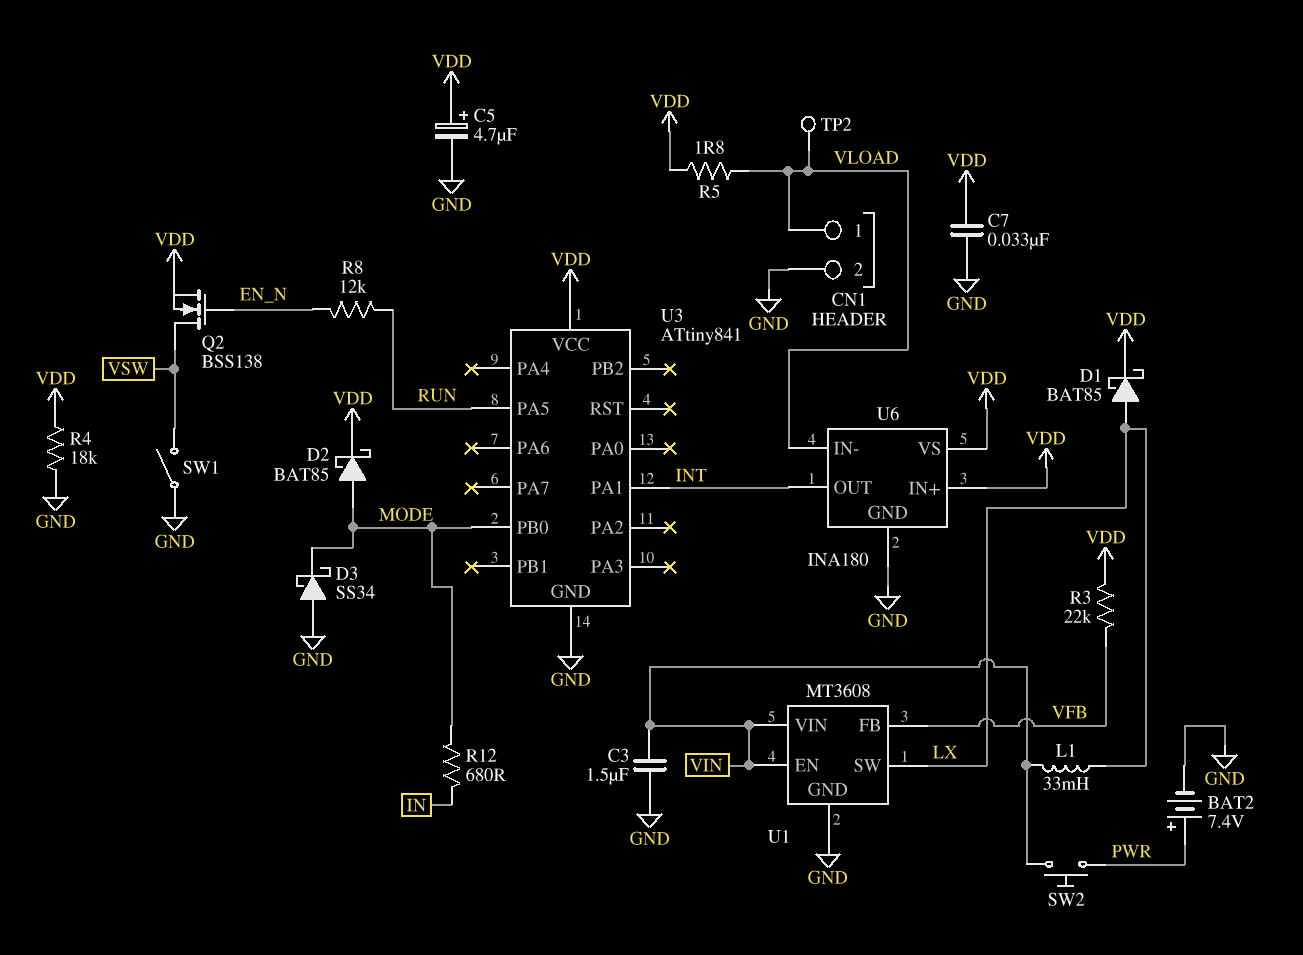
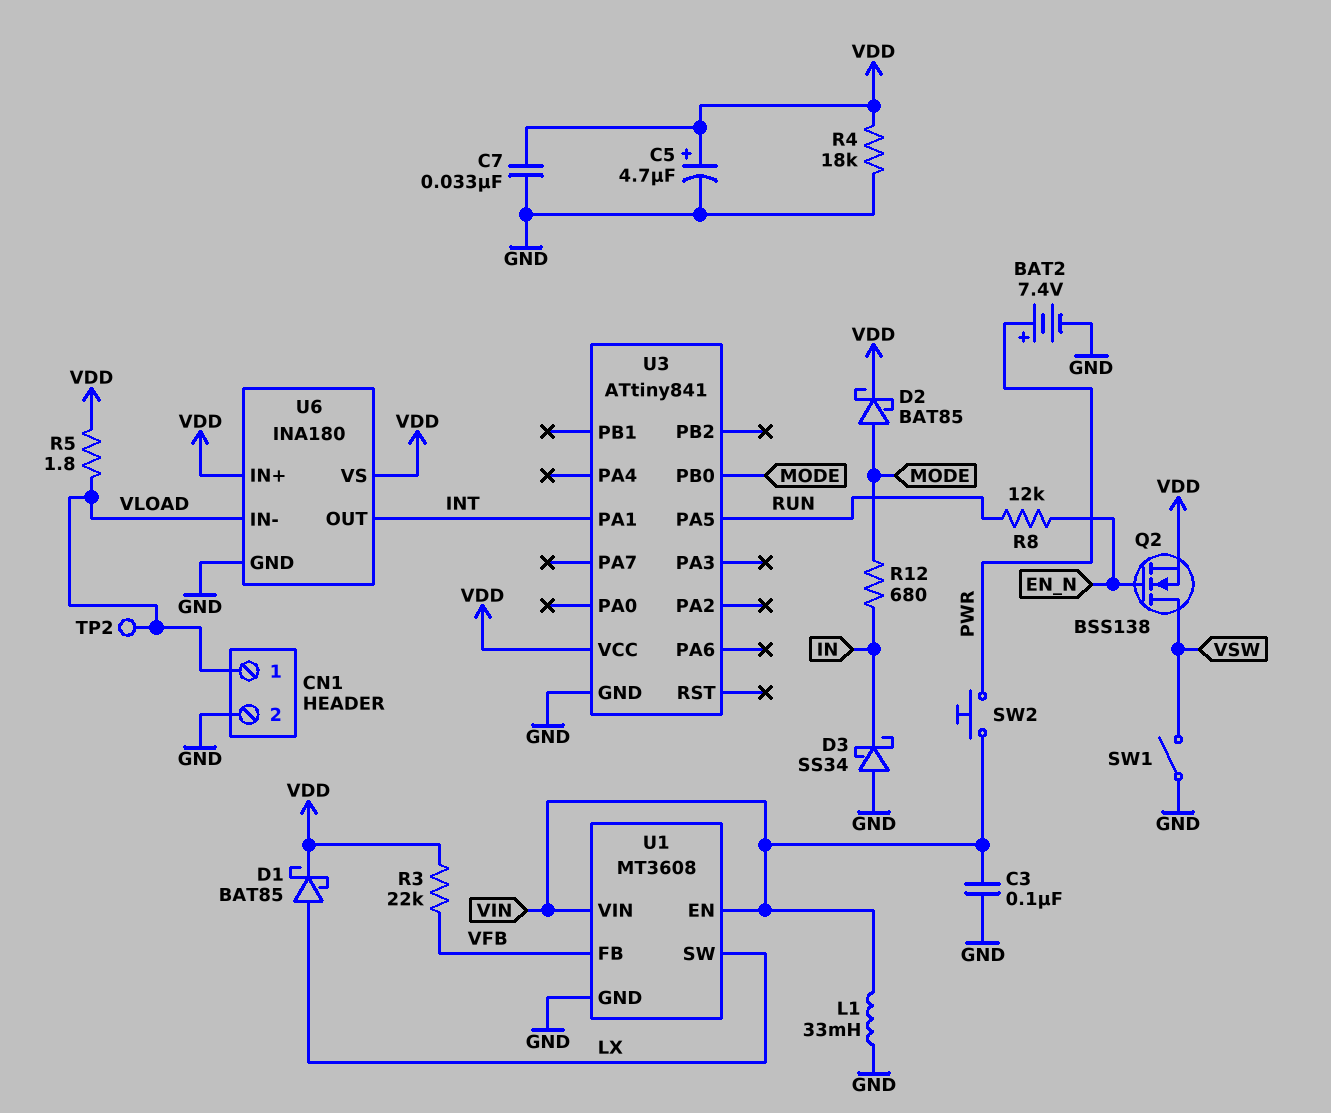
C3: 1.5uF (GND, VIN) -> 100nF (GND, VIN)
D3: schottky SS34 (A GND, K MODE) -> schottky SS34 (A GND, K IN)
L1: 33mH (LX, VIN) -> 33mH (GND, VIN)

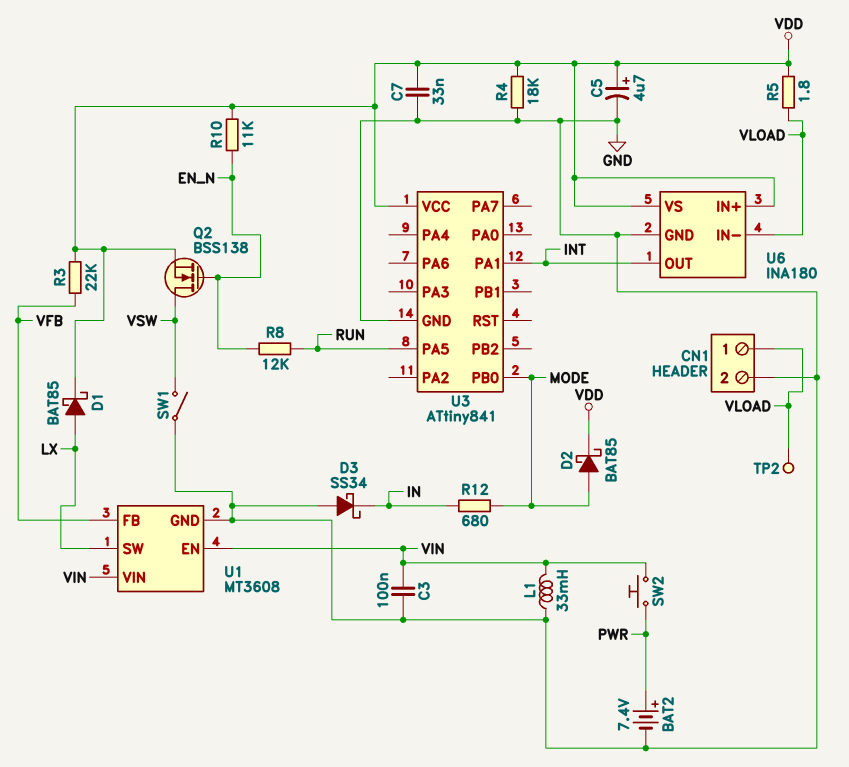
R10: none -> 11k (EN_N, VDD)

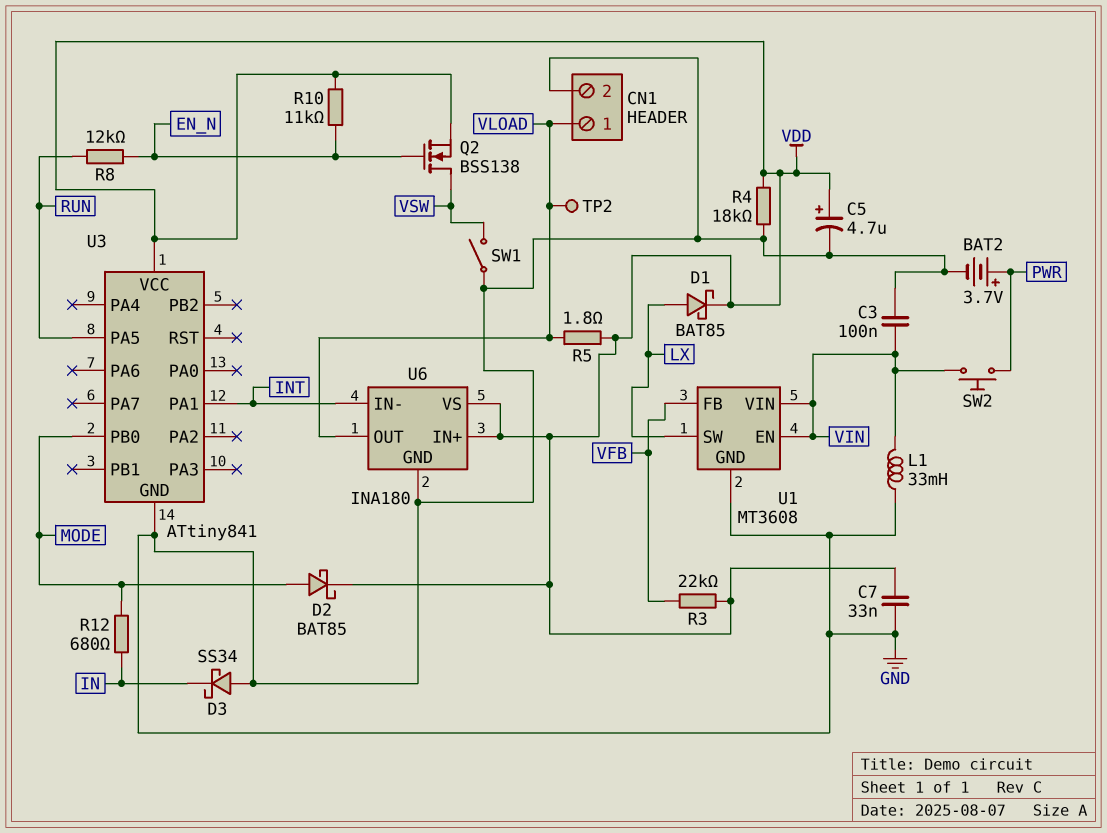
BAT2: 7.4V (plus PWR, minus GND) -> 3.7V (plus PWR, minus GND)
U6 pin IN-: VLOAD -> INT
U6 pin OUT: INT -> VLOAD

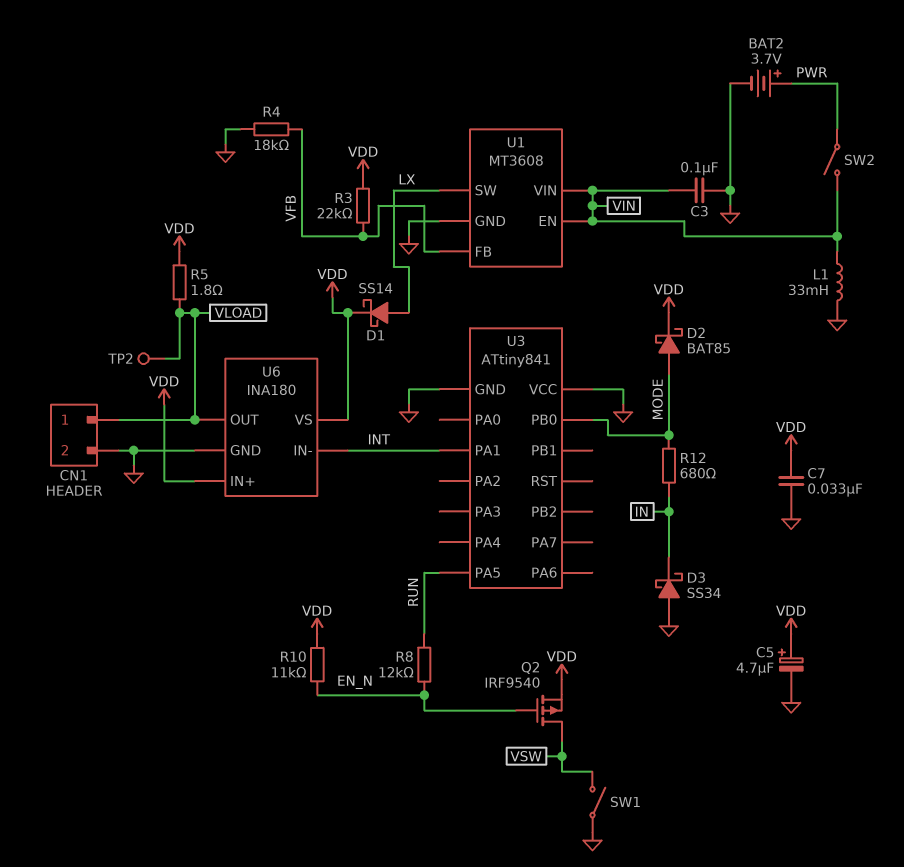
D1: schottky BAT85 (A LX, K VDD) -> schottky SS14 (A LX, K VDD)
Q2: NMOS BSS138 (G EN_N, D VSW, S VDD) -> PMOS IRF9540 (G EN_N, D VSW, S VDD)
R4: 18k (GND, VDD) -> 18k (GND, VFB)
SW2: button (PWR, VIN) -> switch (PWR, VIN)
U3 pin VCC: VDD -> GND

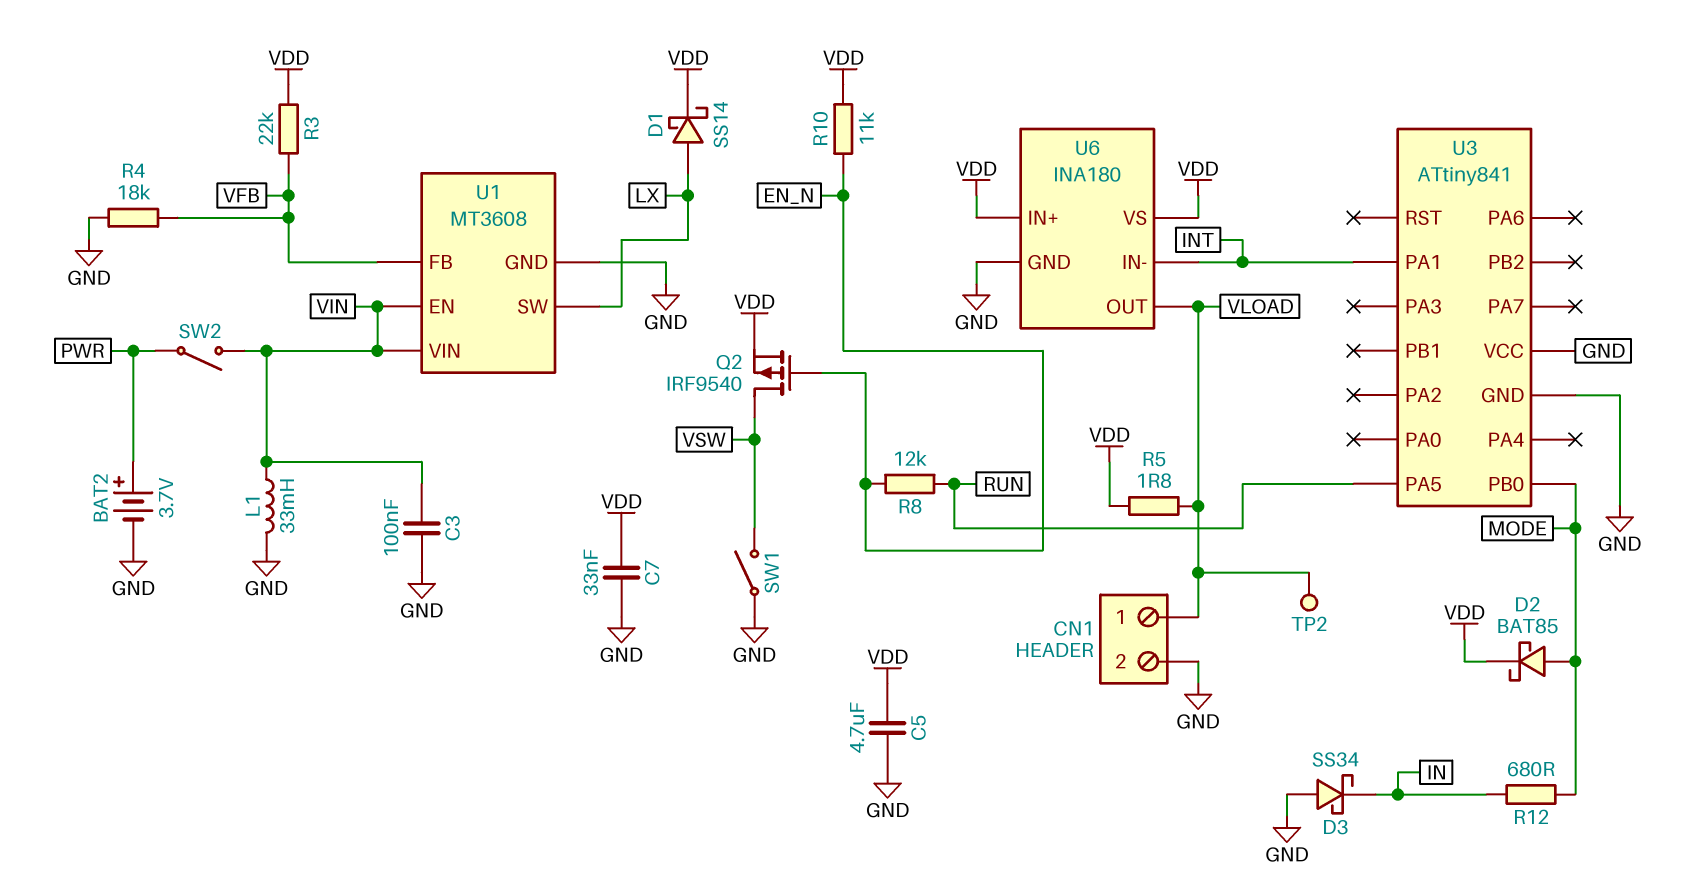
C5: 4.7uF (plus VDD, minus GND) -> 4.7uF (GND, VDD)

